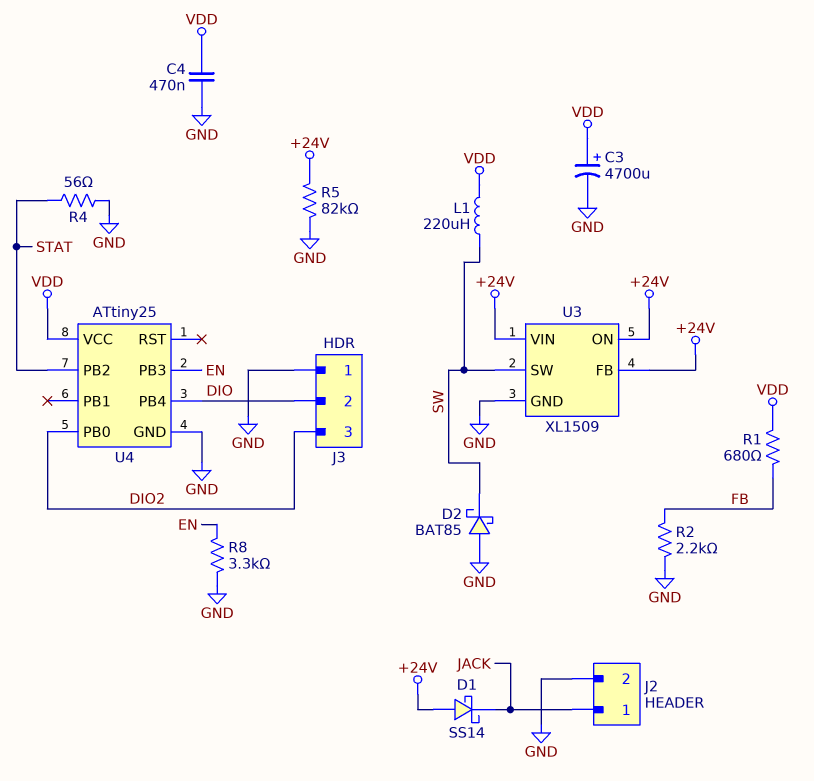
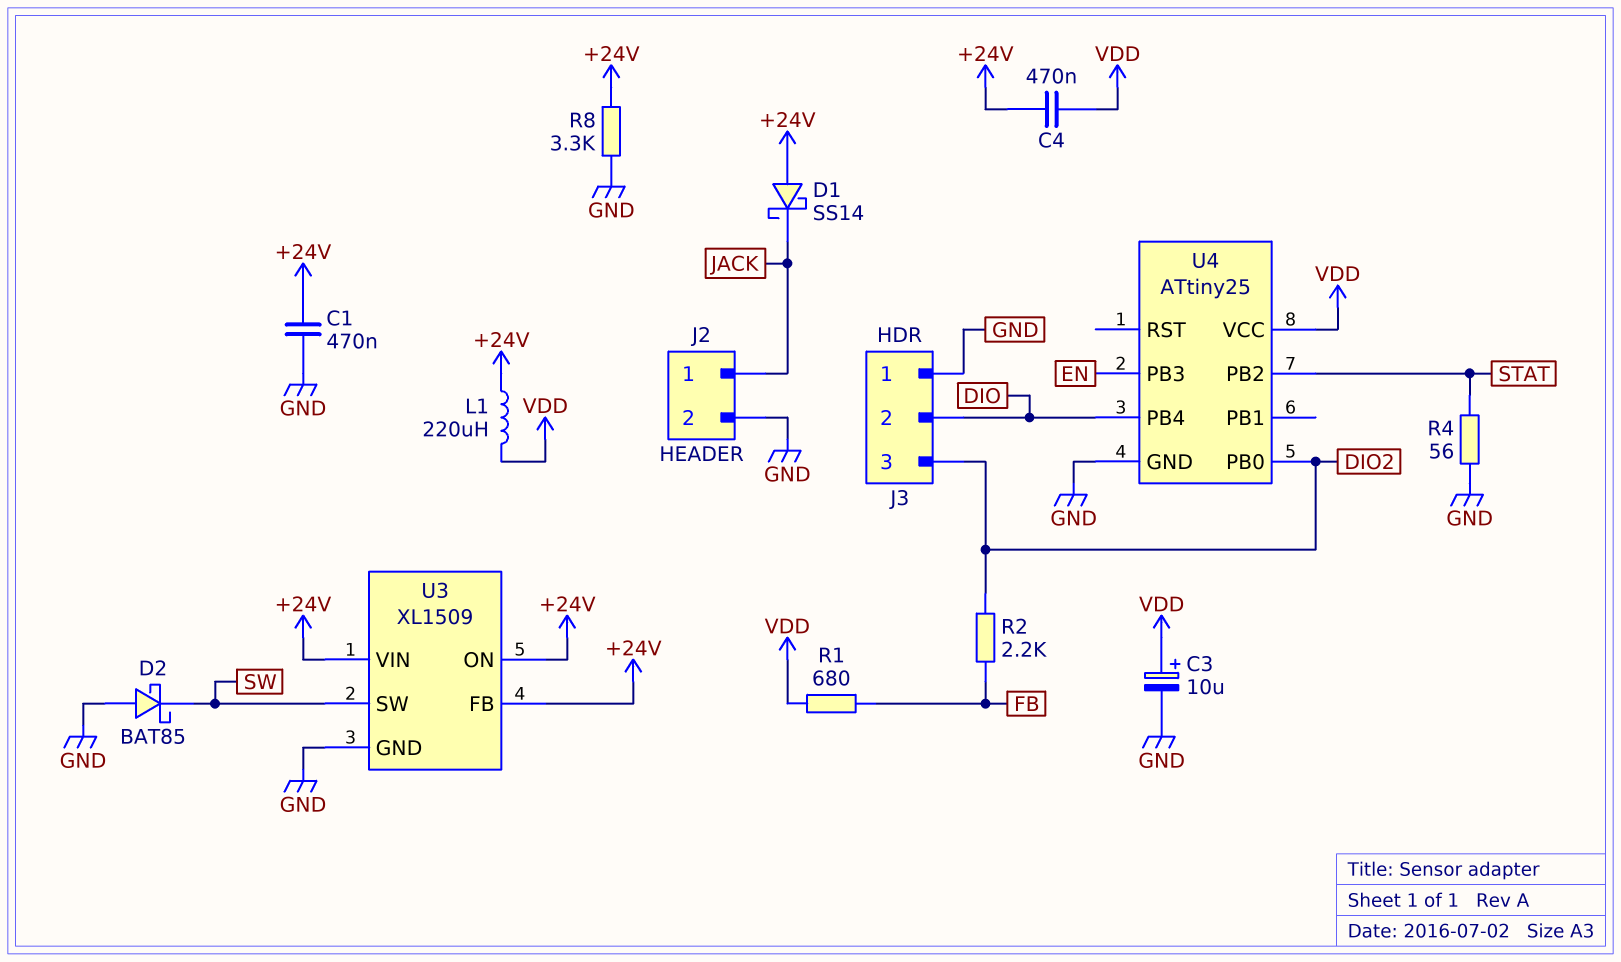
C1: none -> 470nF (+24V, GND)
C3: 4700uF (plus VDD, minus GND) -> 10uF (plus VDD, minus GND)
C4: 470nF (GND, VDD) -> 470nF (+24V, VDD)
L1: 220uH (SW, VDD) -> 220uH (+24V, VDD)
R2: 2.2k (FB, GND) -> 2.2k (DIO2, FB)
R5: 82k (+24V, GND) -> none
R8: 3.3k (EN, GND) -> 3.3k (+24V, GND)

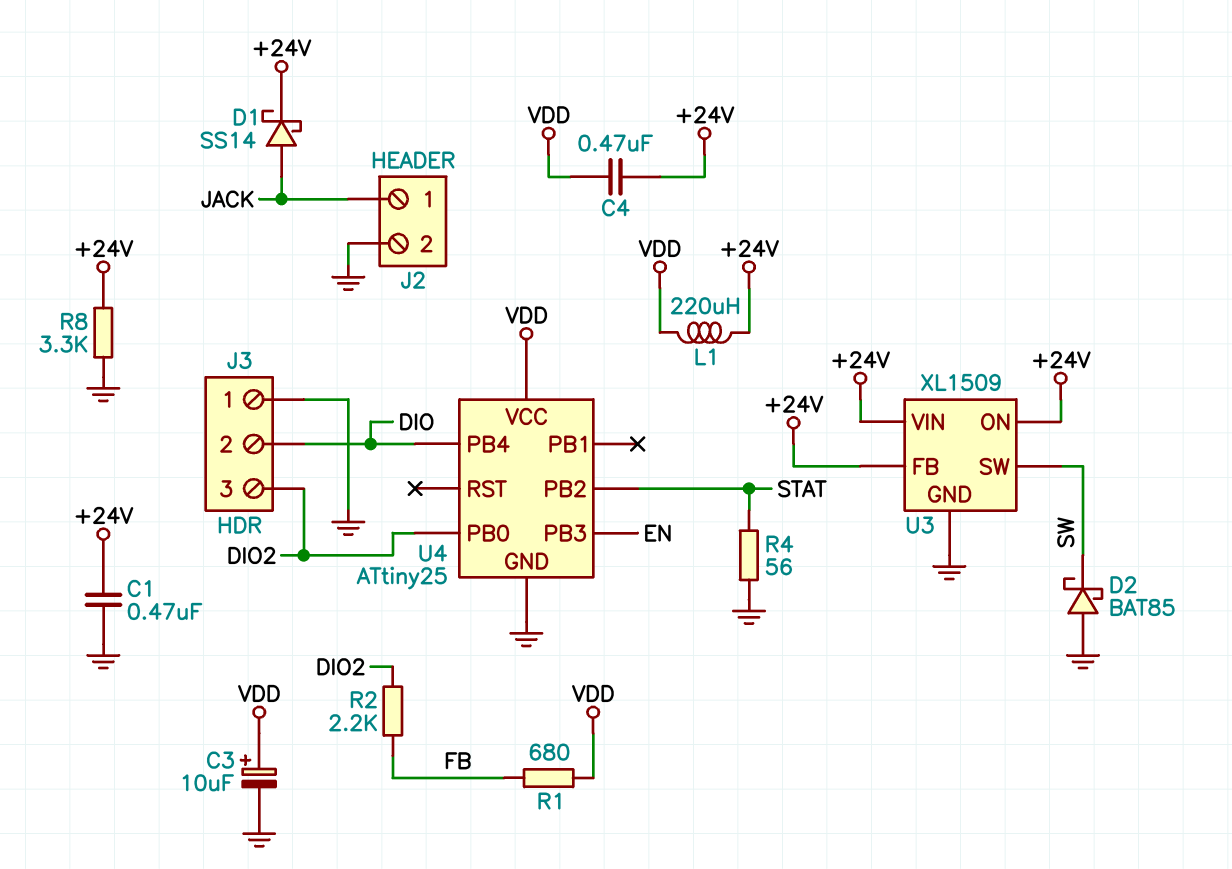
D1: schottky SS14 (A +24V, K JACK) -> schottky SS14 (A JACK, K +24V)

